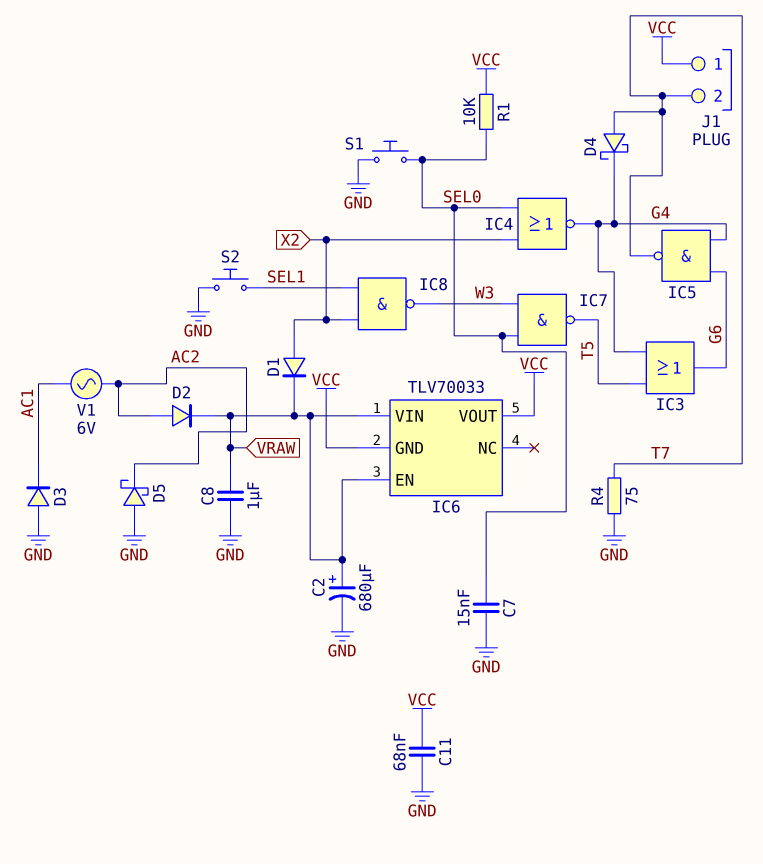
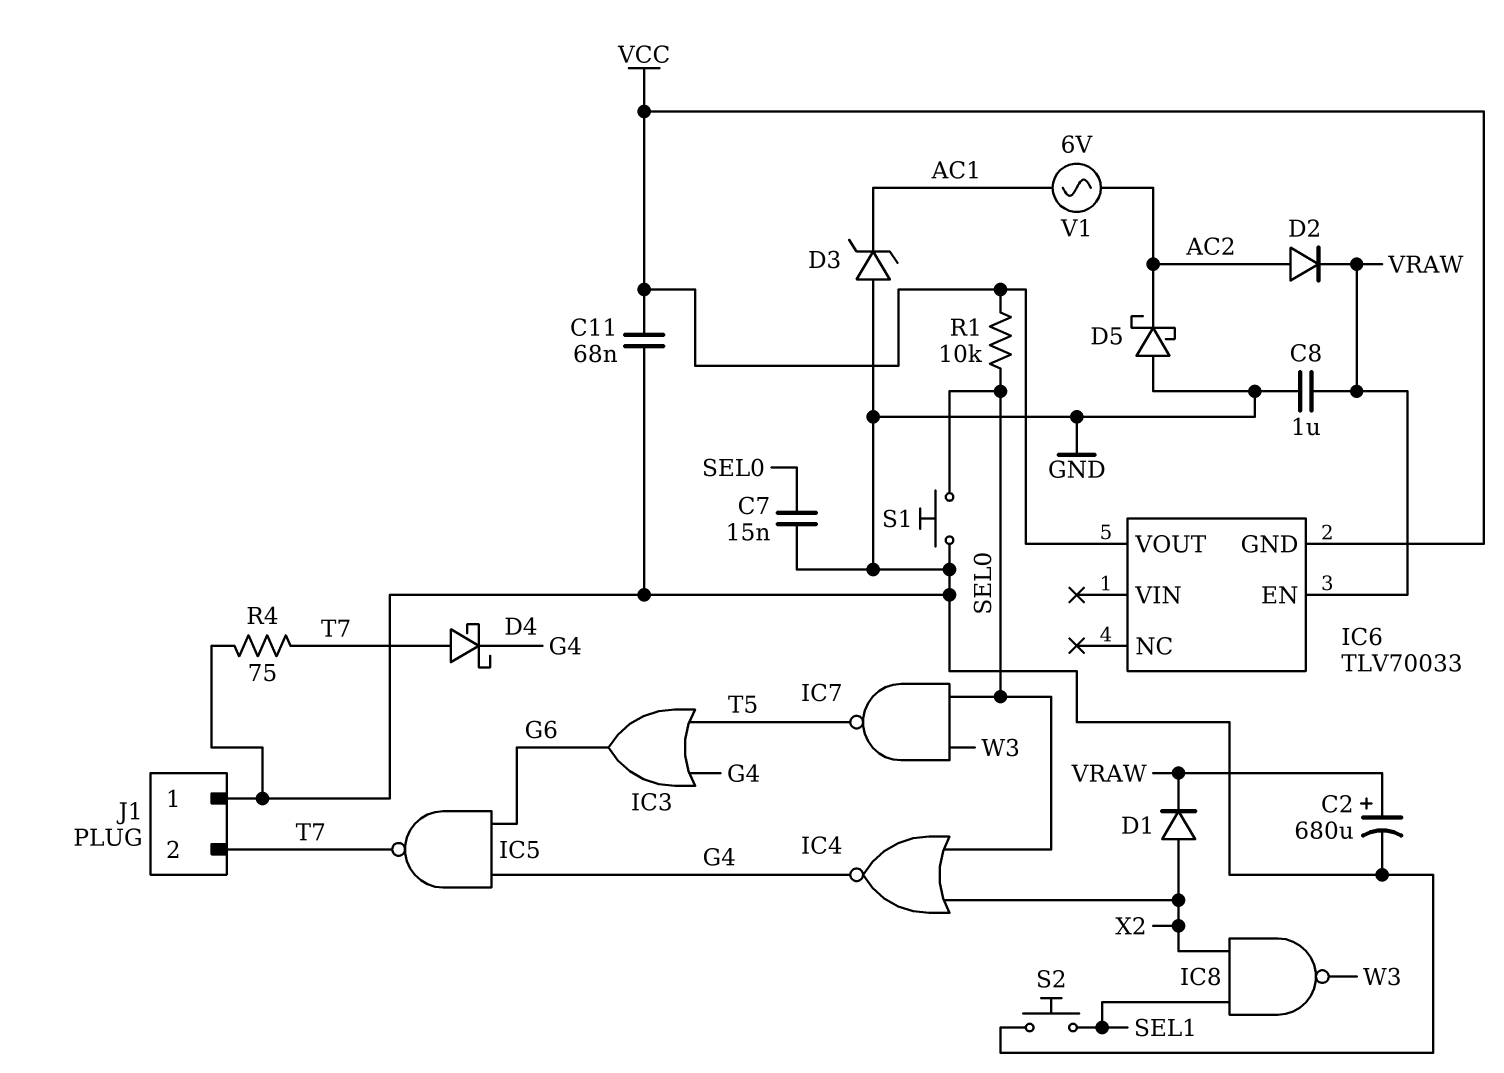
D3: diode (A GND, K AC1) -> zener (A GND, K AC1)
IC6 pin VIN: VRAW -> none
J1 pin 1: VCC -> GND

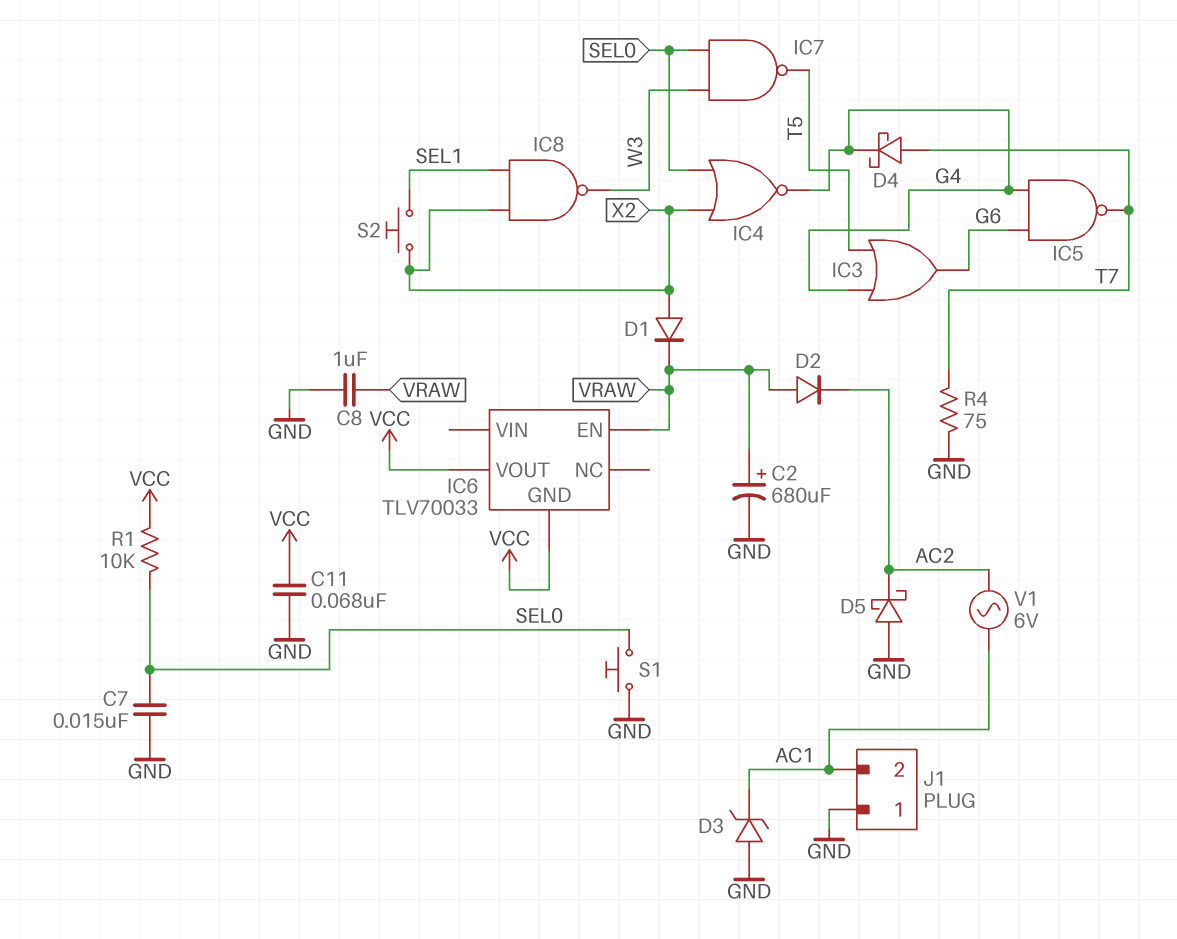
D2: diode (A AC2, K VRAW) -> diode (A VRAW, K AC2)
J1 pin 2: T7 -> AC1
S2: button (GND, SEL1) -> button (SEL1, X2)

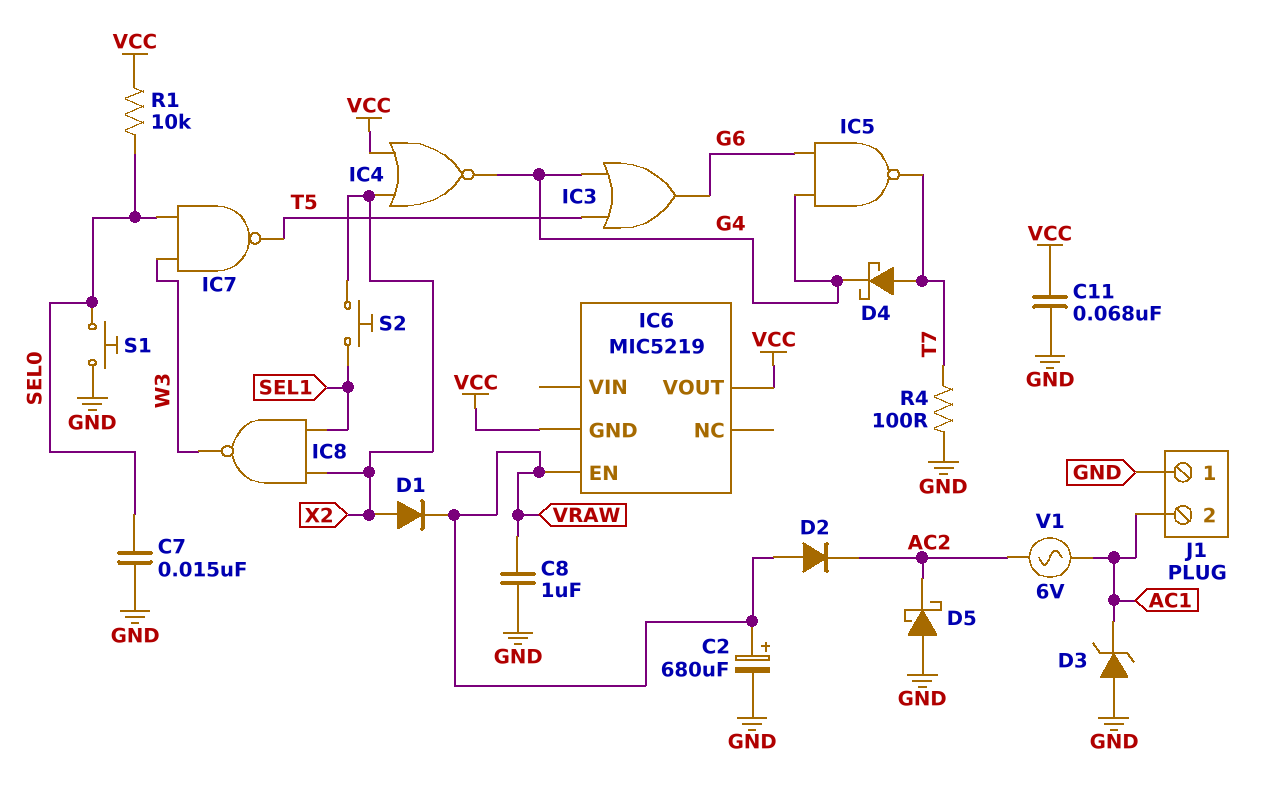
IC4: NOR (in SEL0, in X2, out G4) -> NOR (in VCC, in X2, out G4)
IC6: TLV70033 -> MIC5219
R4: 75 (GND, T7) -> 100 (GND, T7)

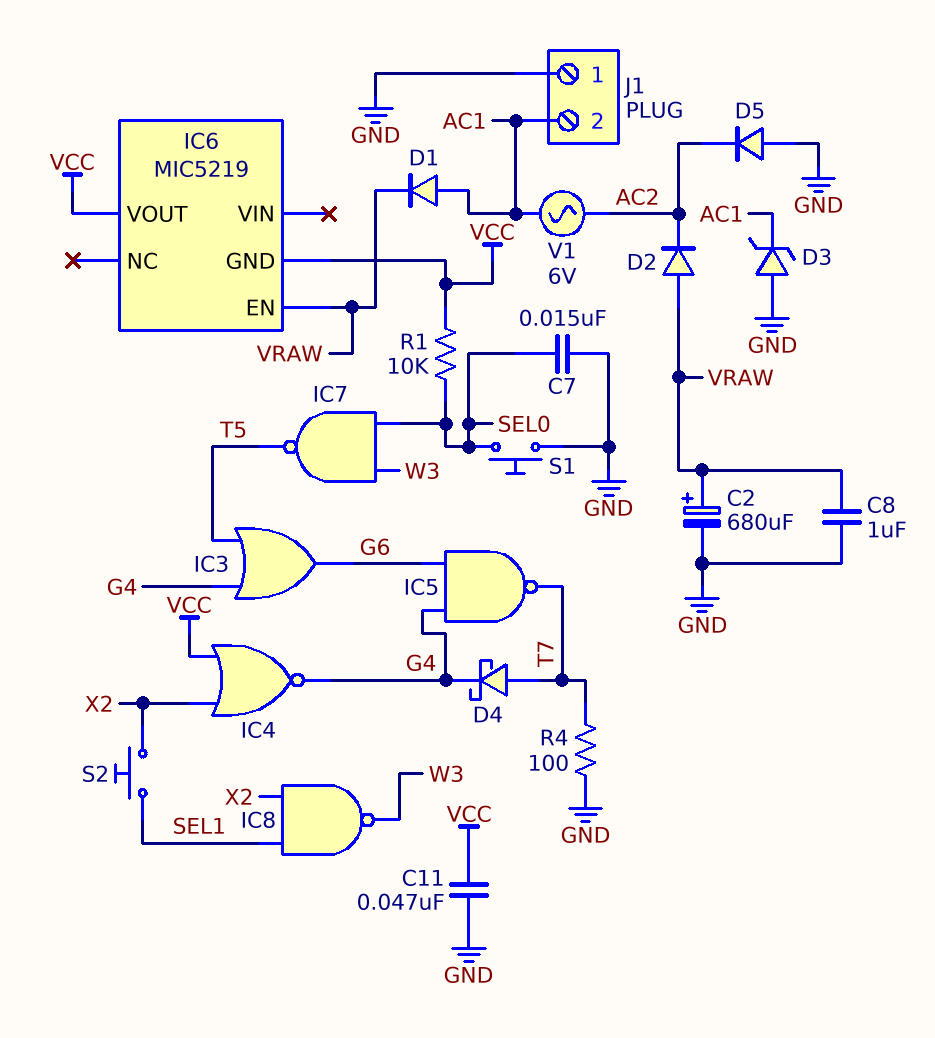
C11: 68nF (GND, VCC) -> 47nF (GND, VCC)
D1: diode (A X2, K VRAW) -> diode (A AC1, K VRAW)
D5: schottky (A GND, K AC2) -> diode (A GND, K AC2)

